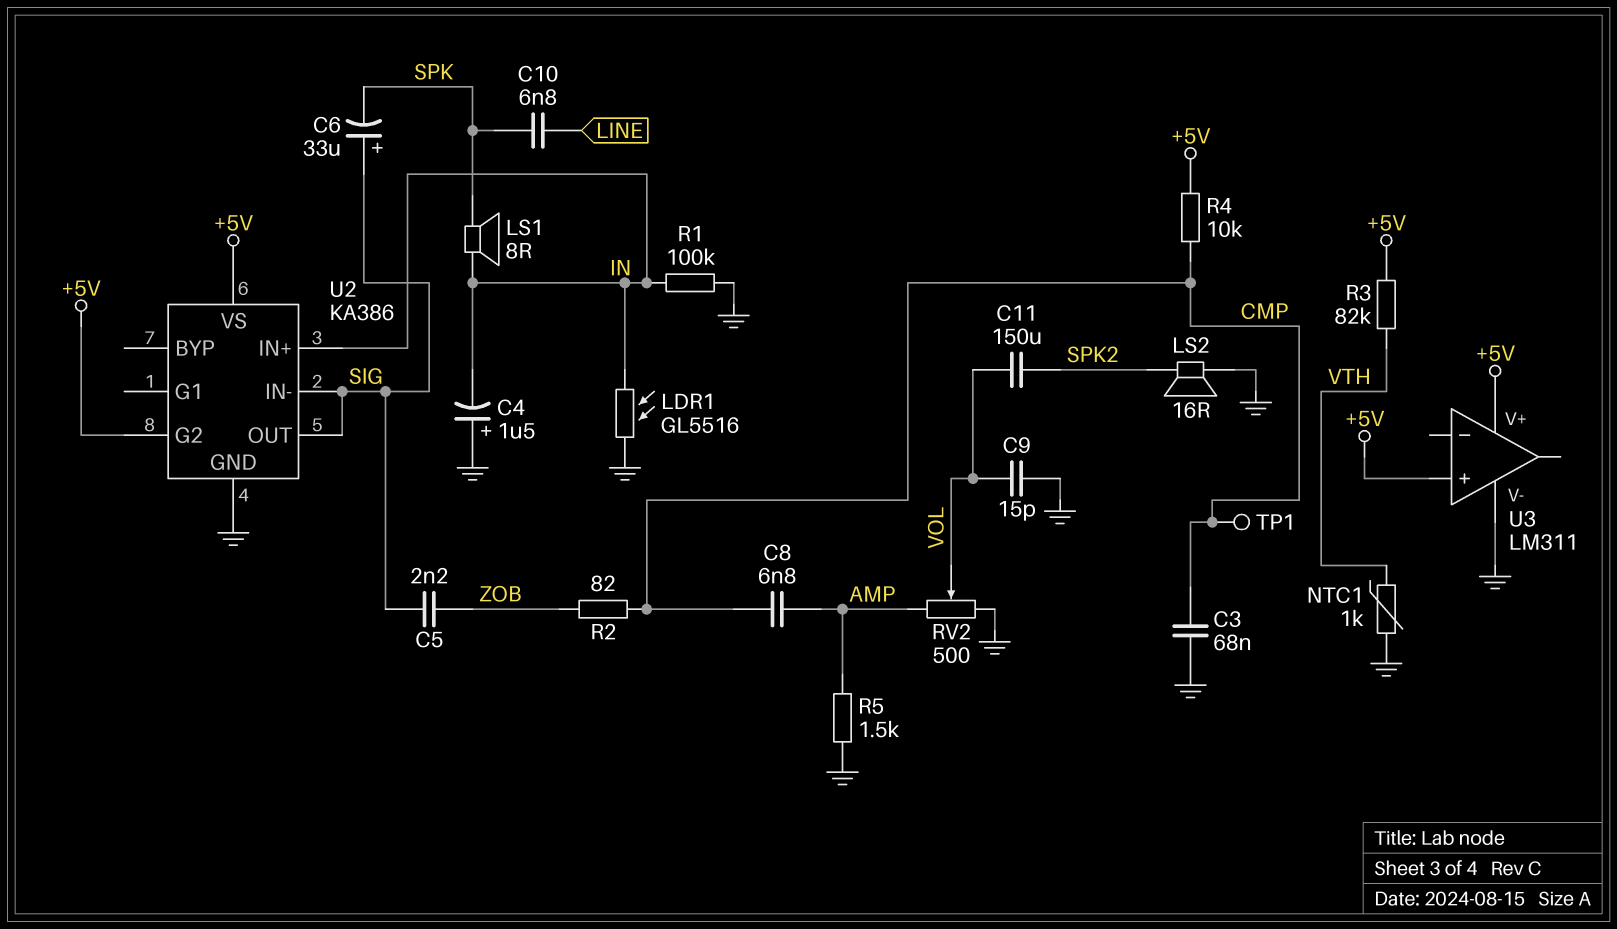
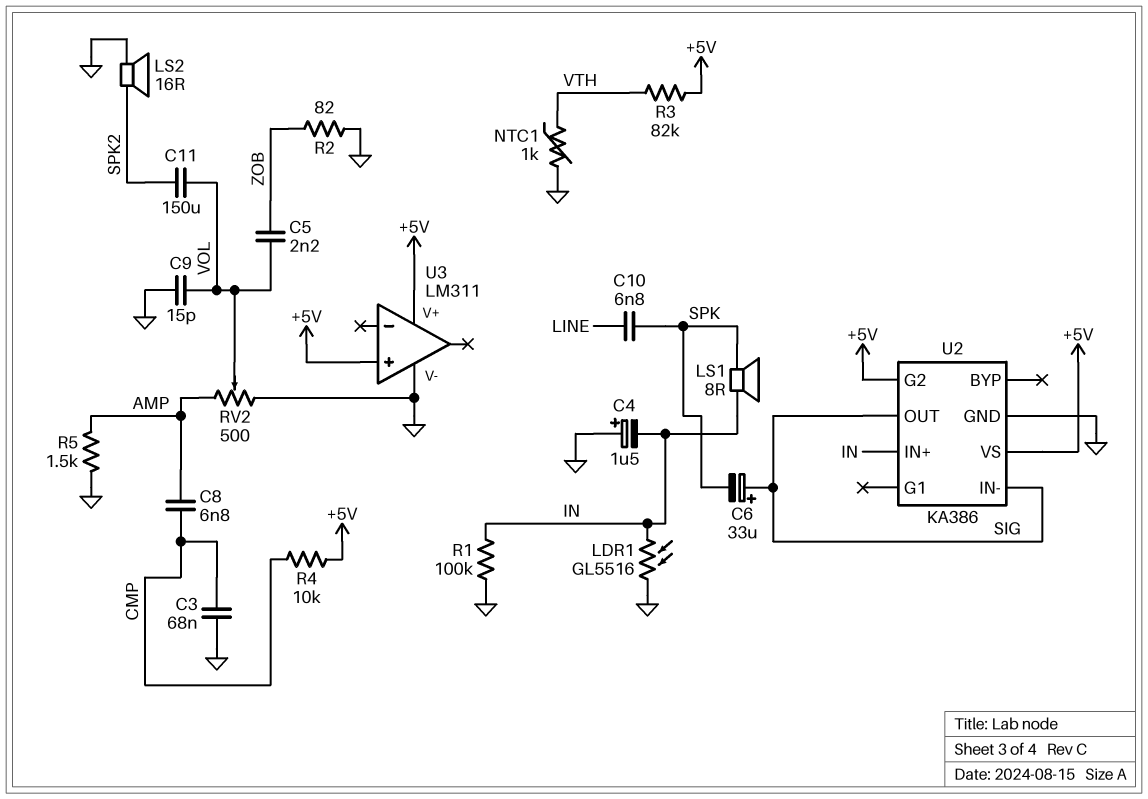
C5: 2.2nF (SIG, ZOB) -> 2.2nF (VOL, ZOB)
R2: 82 (CMP, ZOB) -> 82 (GND, ZOB)
TP1: test point (CMP) -> none

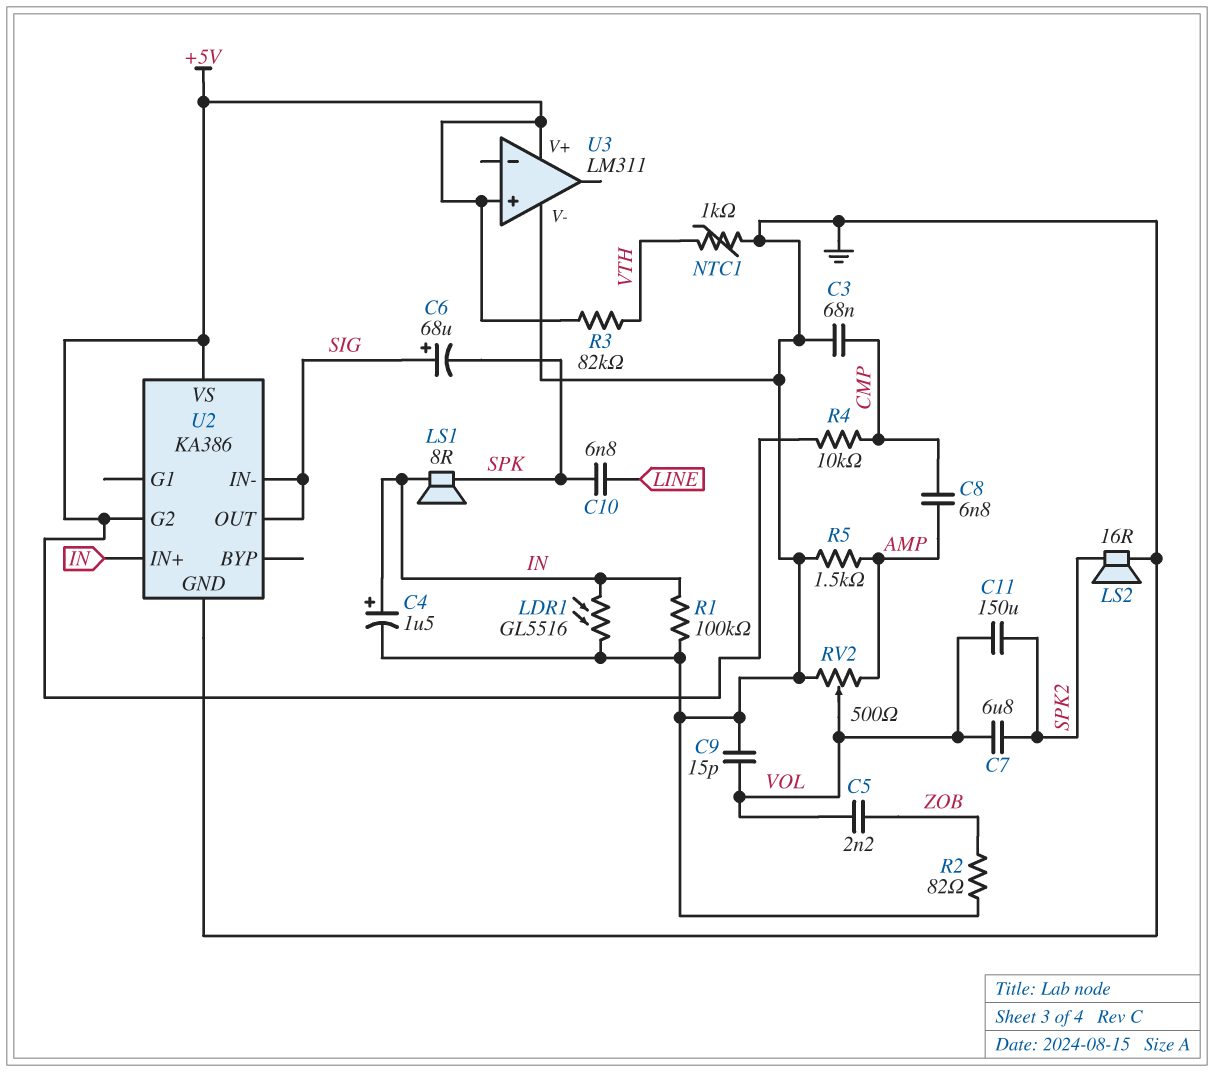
C4: 1.5uF (plus GND, minus IN) -> 1.5uF (plus IN, minus GND)
C6: 33uF (plus SIG, minus SPK) -> 68uF (plus SIG, minus SPK)
C7: none -> 6.8uF (SPK2, VOL)

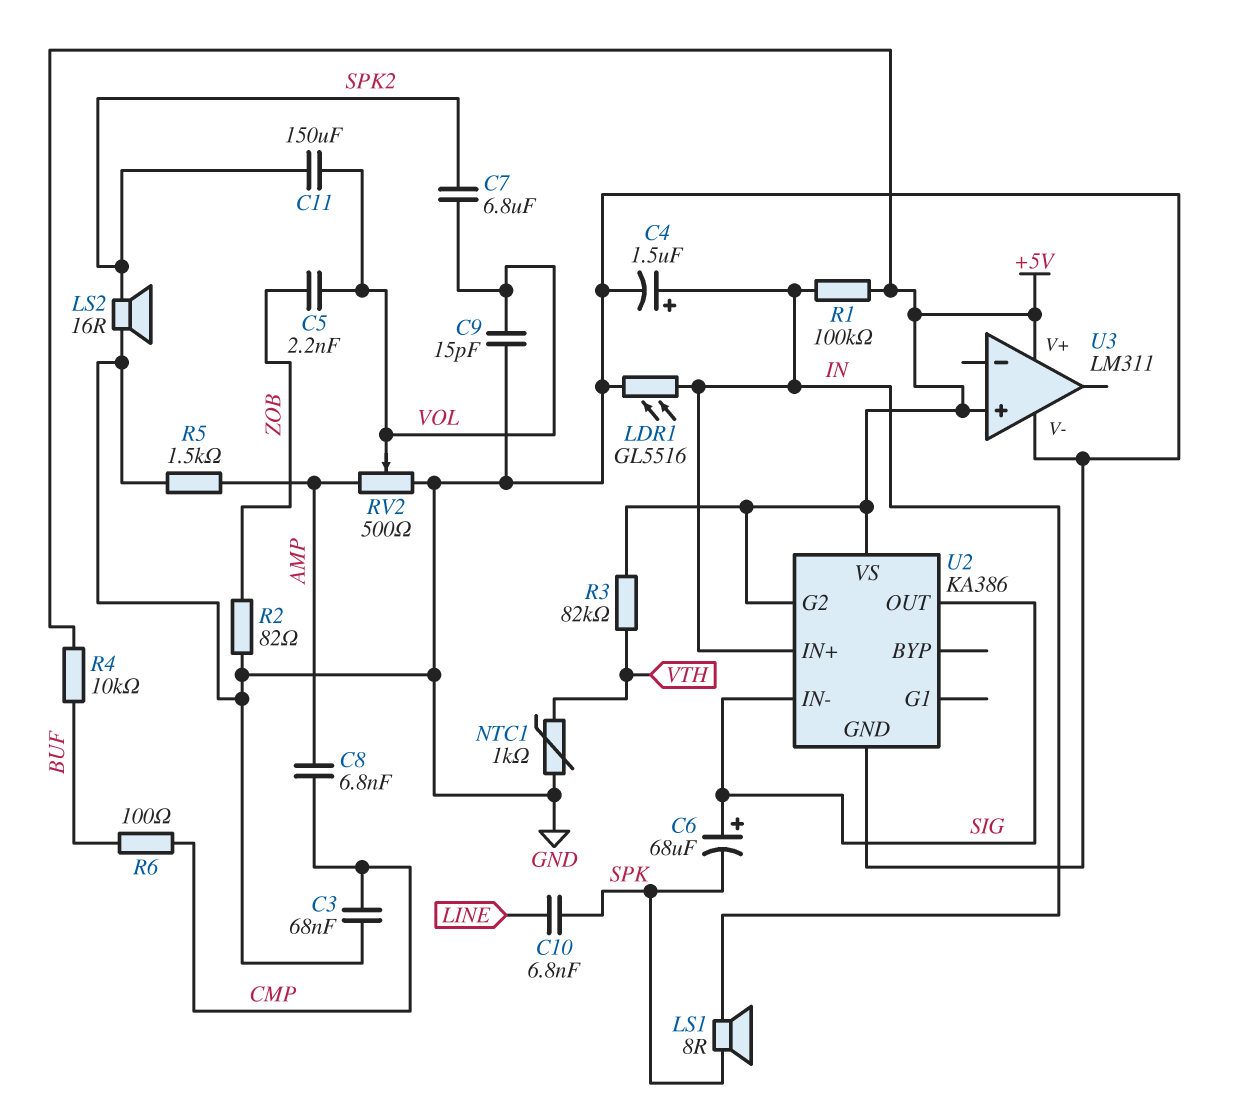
R1: 100k (GND, IN) -> 100k (+5V, IN)
R4: 10k (+5V, CMP) -> 10k (+5V, BUF)
R6: none -> 100 (BUF, CMP)

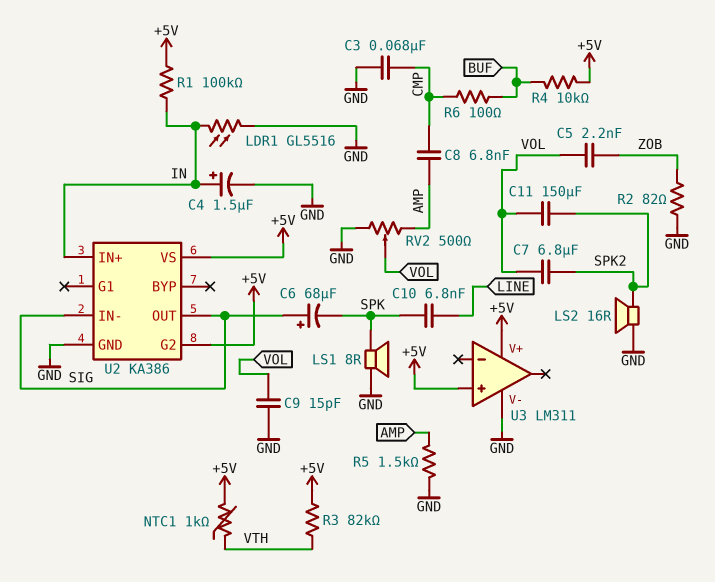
LS1: speaker 8R (IN, SPK) -> speaker 8R (GND, SPK)
NTC1: 1k (GND, VTH) -> 1k (+5V, VTH)

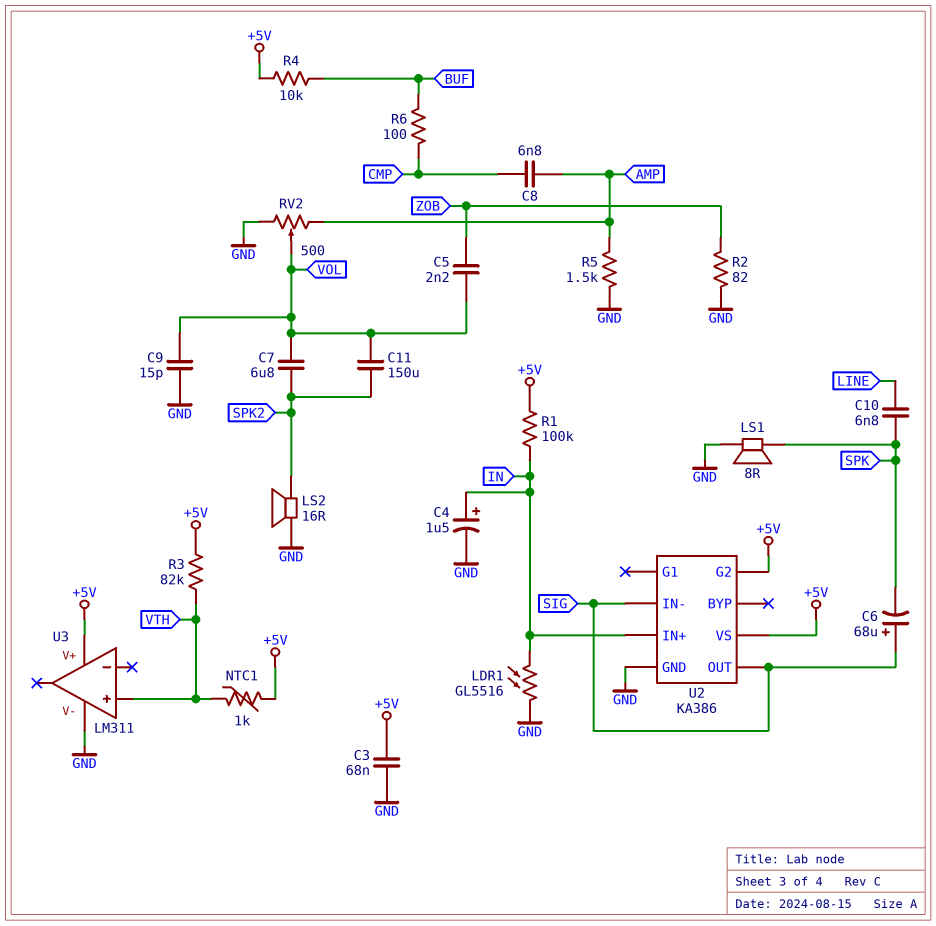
C3: 68nF (CMP, GND) -> 68nF (+5V, GND)
U3 pin in+: +5V -> VTH

